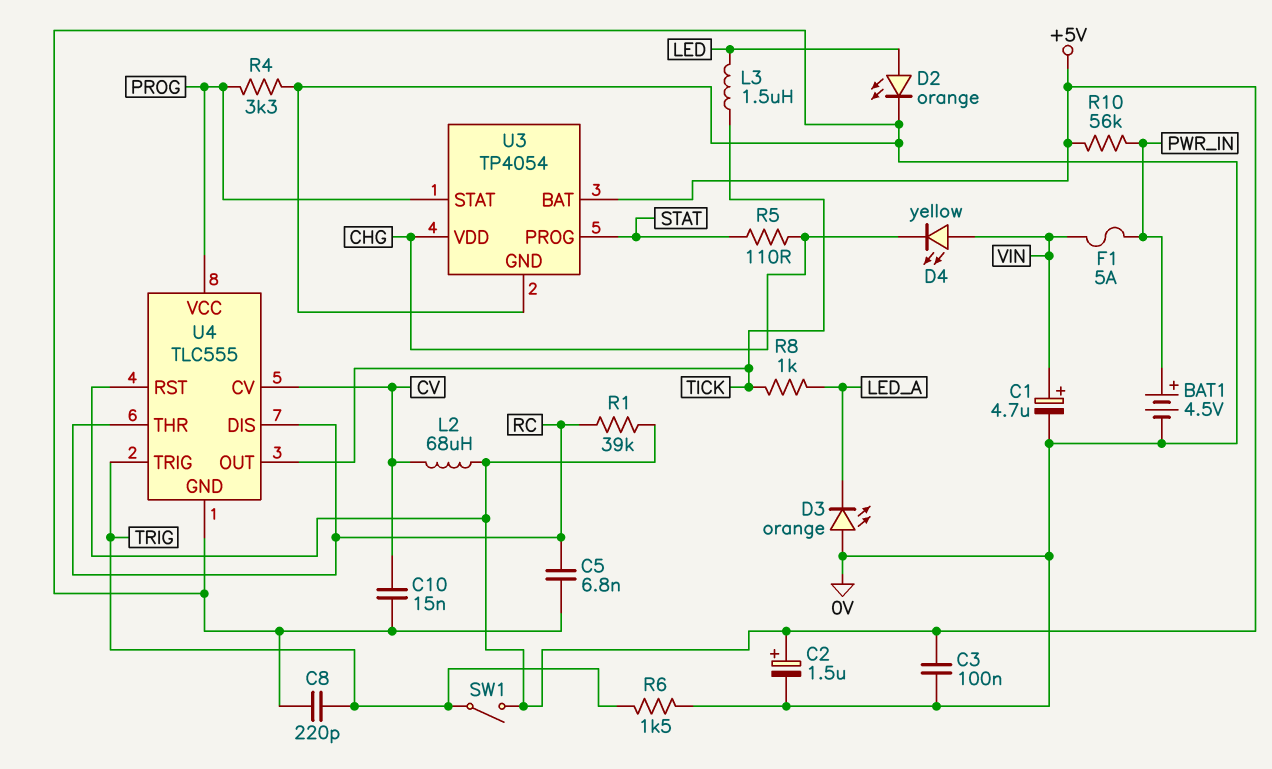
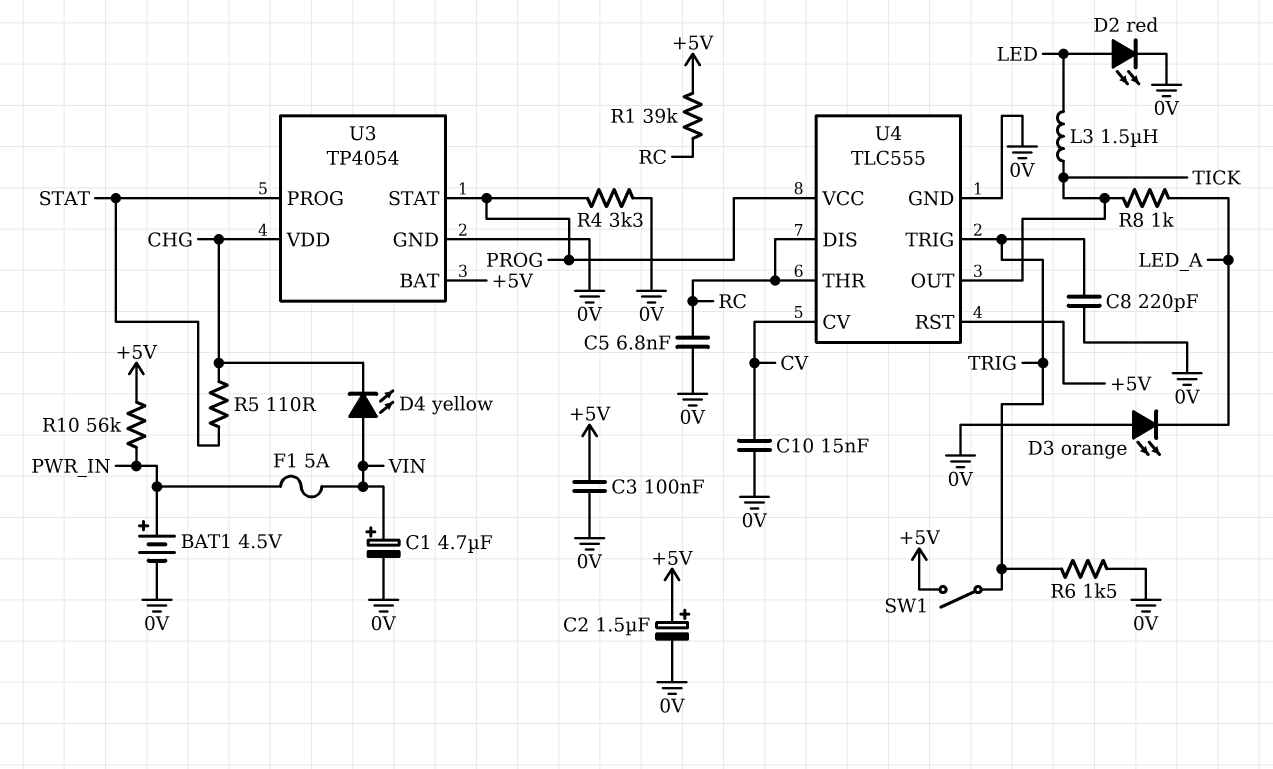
D2: LED orange (A LED, K 0V) -> LED red (A LED, K 0V)
L2: 68uH (+5V, CV) -> none

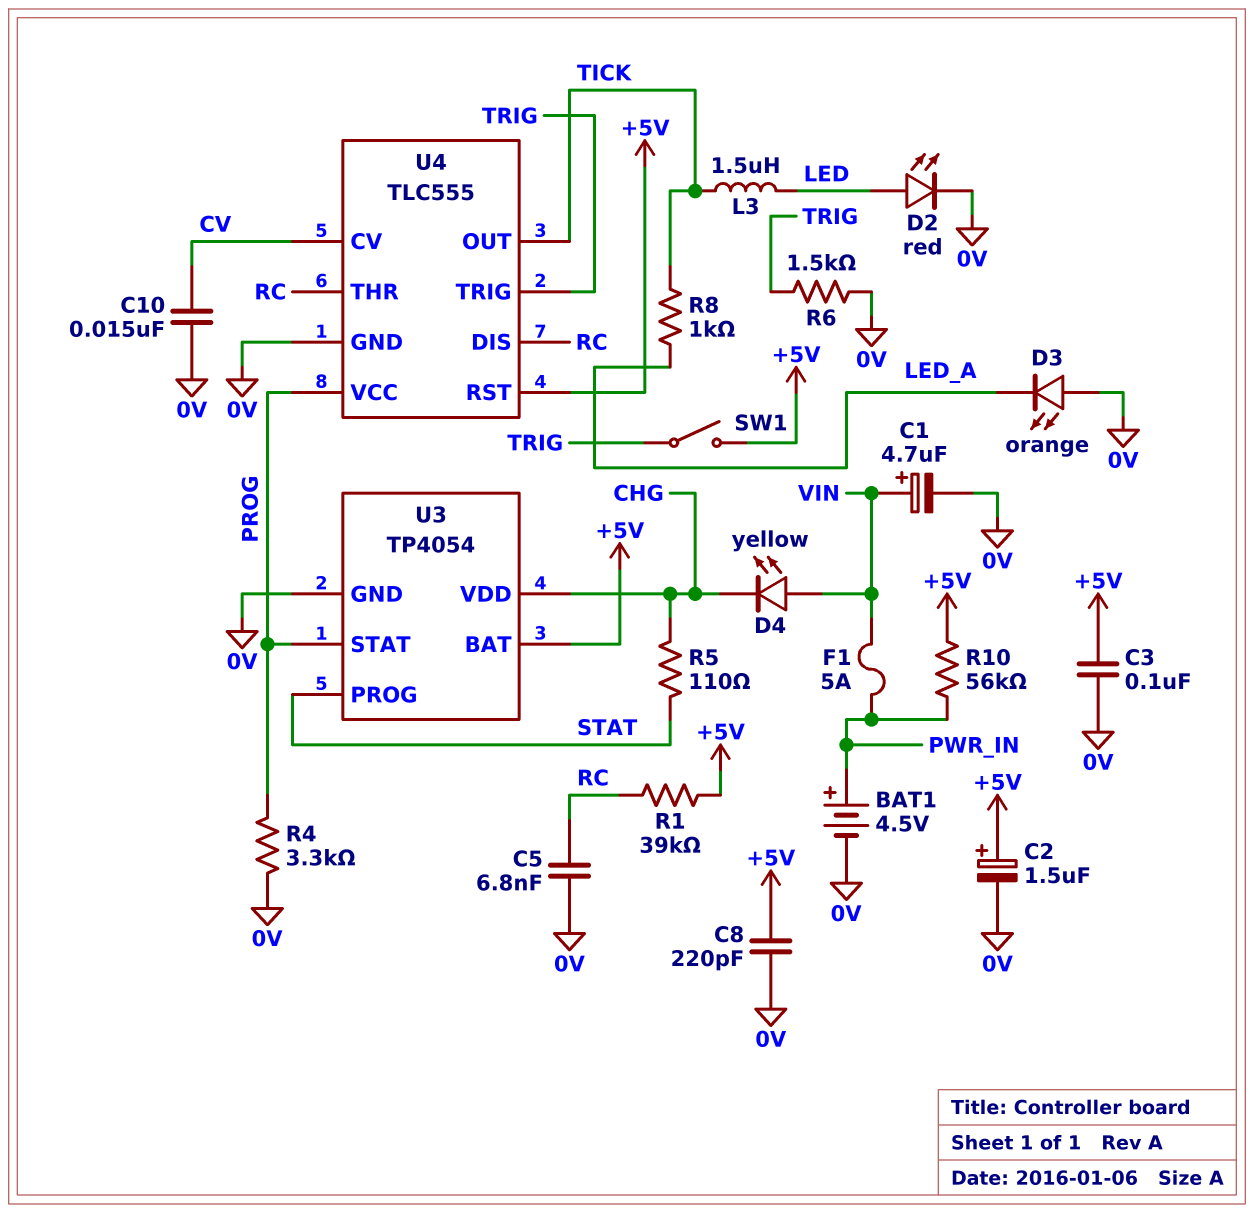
C8: 220pF (0V, TRIG) -> 220pF (+5V, 0V)

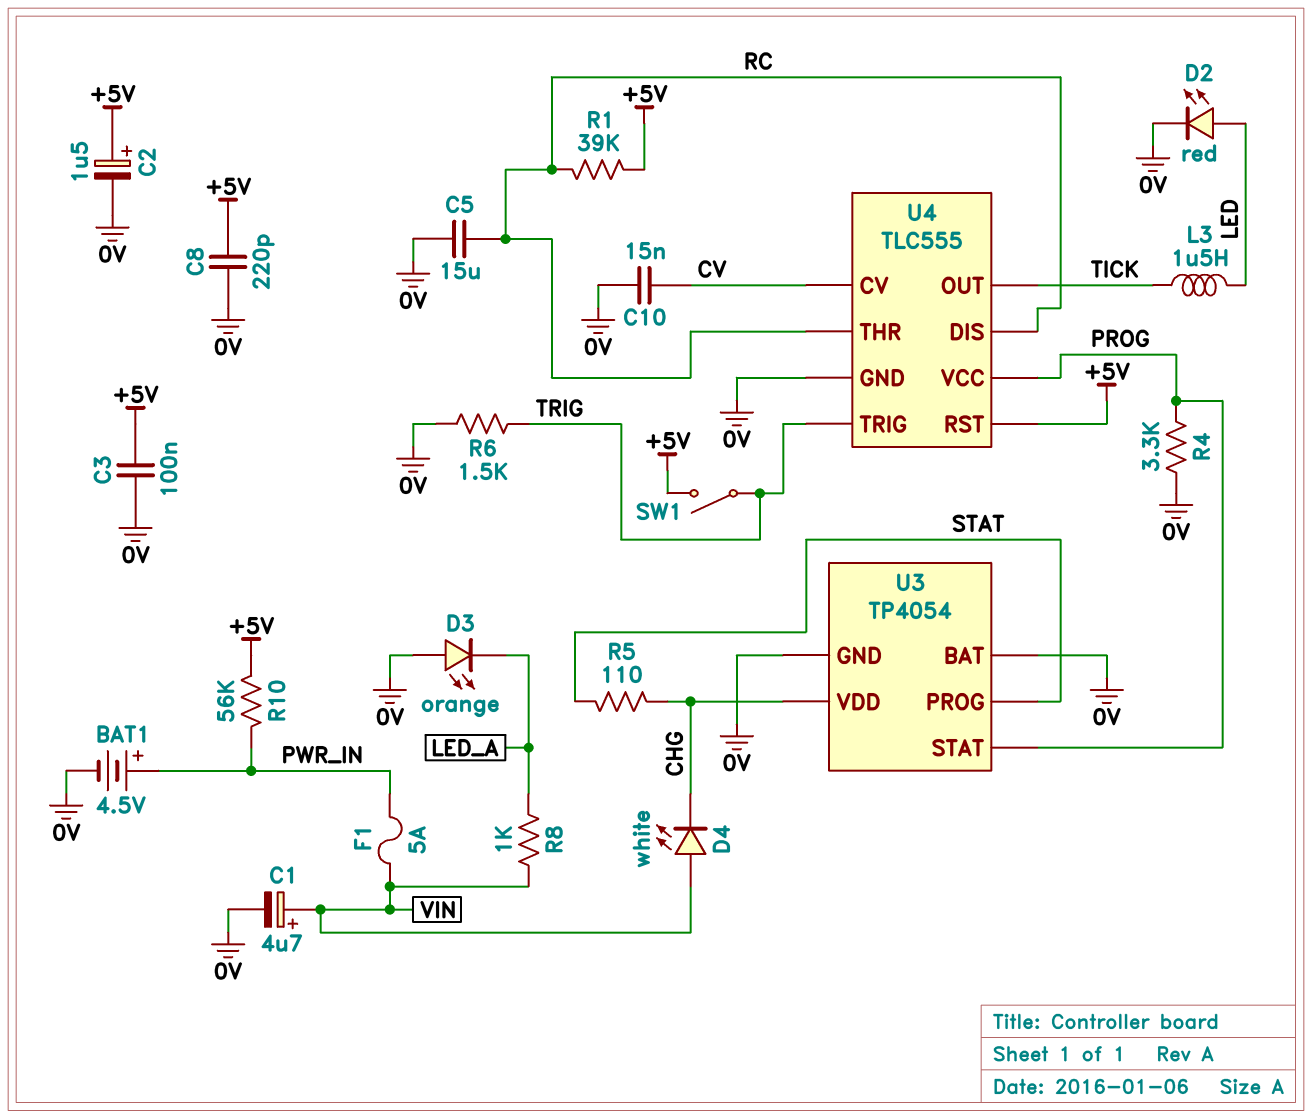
C5: 6.8nF (0V, RC) -> 15uF (0V, RC)
D4: LED yellow (A VIN, K CHG) -> LED white (A VIN, K CHG)
R8: 1k (LED_A, TICK) -> 1k (LED_A, VIN)
U3 pin BAT: +5V -> 0V

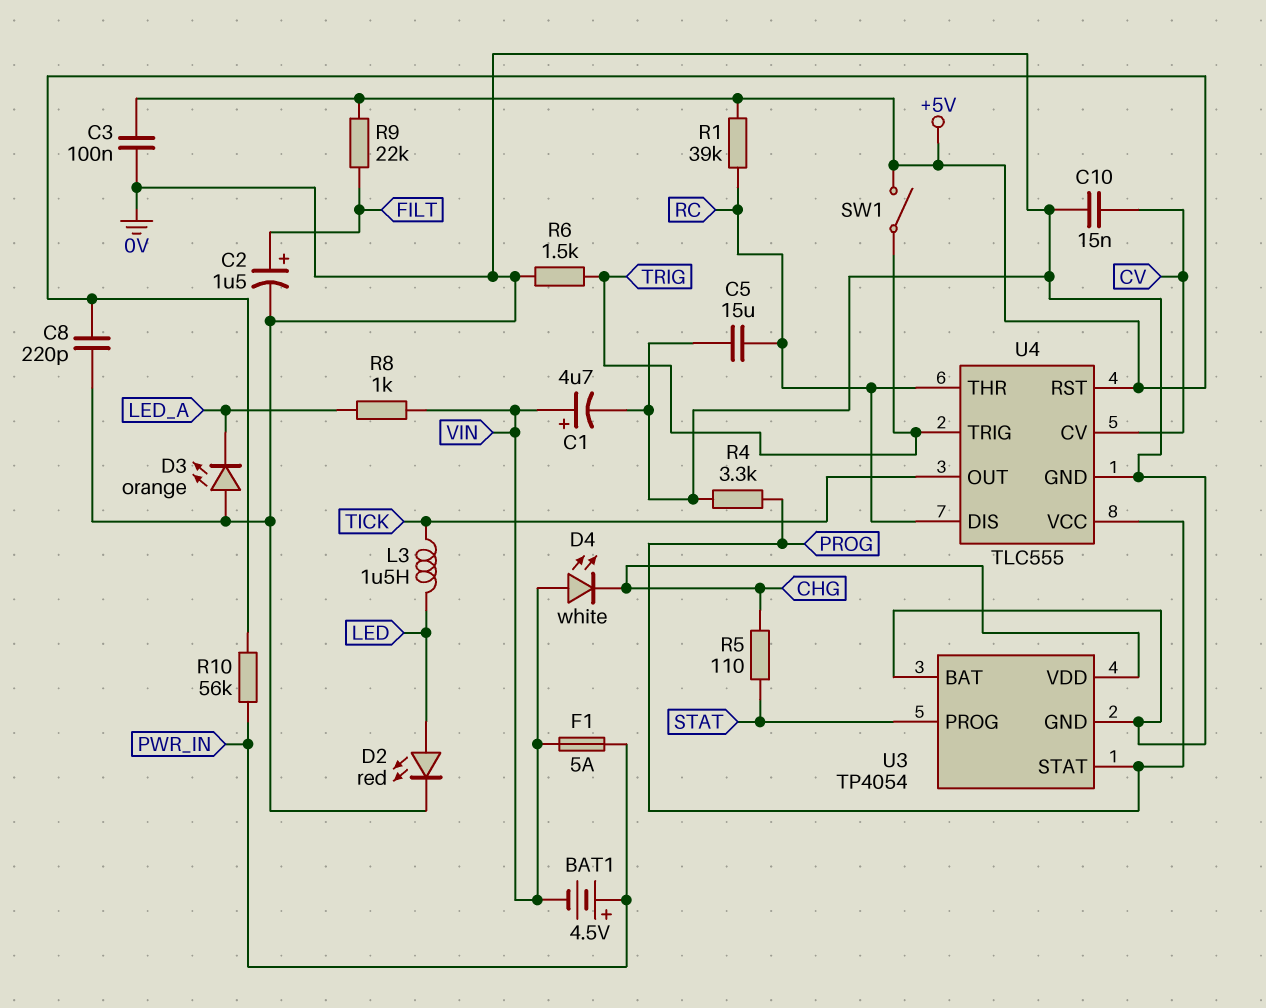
BAT1: 4.5V (plus PWR_IN, minus 0V) -> 4.5V (plus PWR_IN, minus VIN)
C2: 1.5uF (plus +5V, minus 0V) -> 1.5uF (plus FILT, minus 0V)
R9: none -> 22k (+5V, FILT)

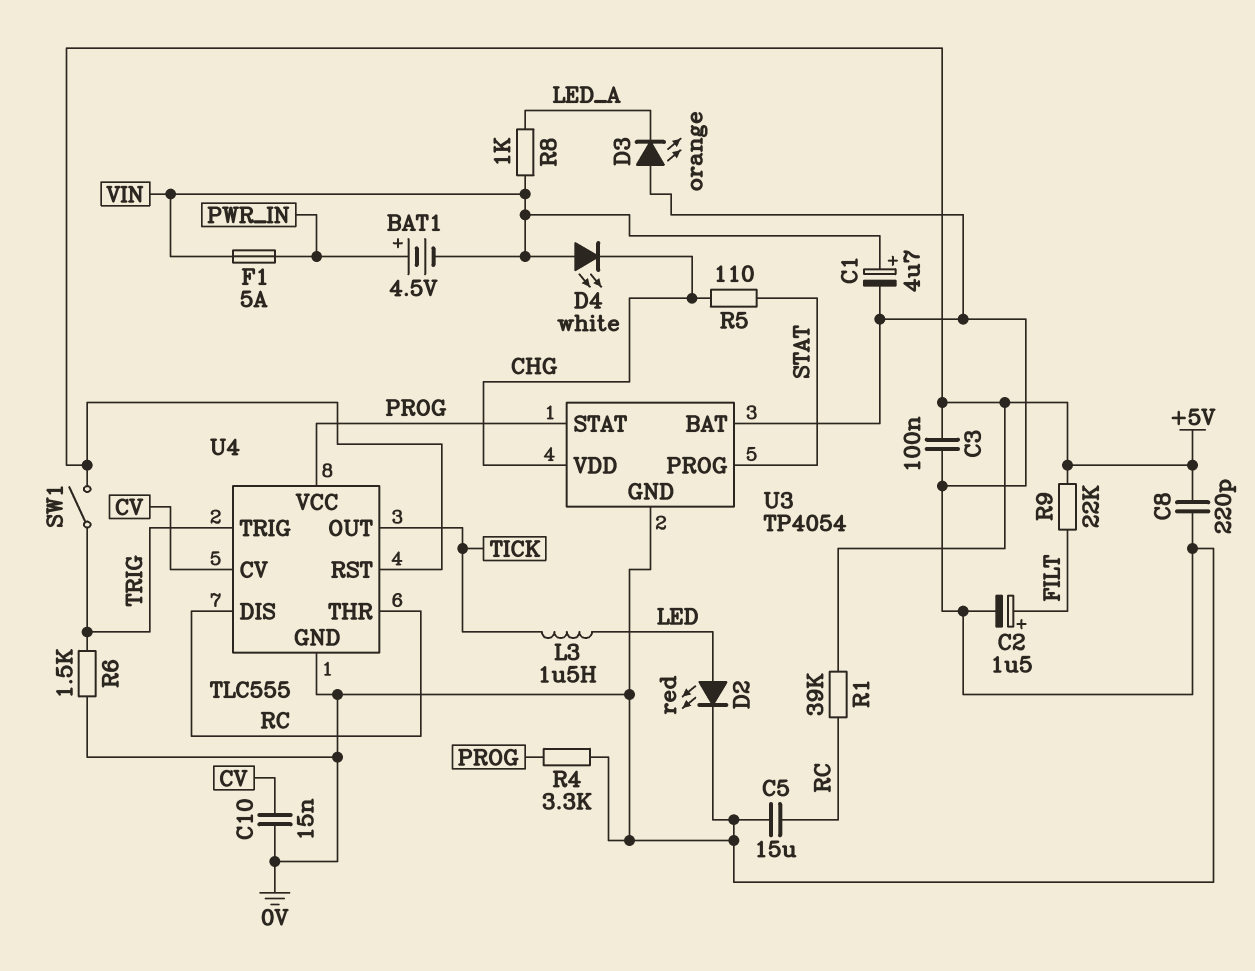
R10: 56k (+5V, PWR_IN) -> none

